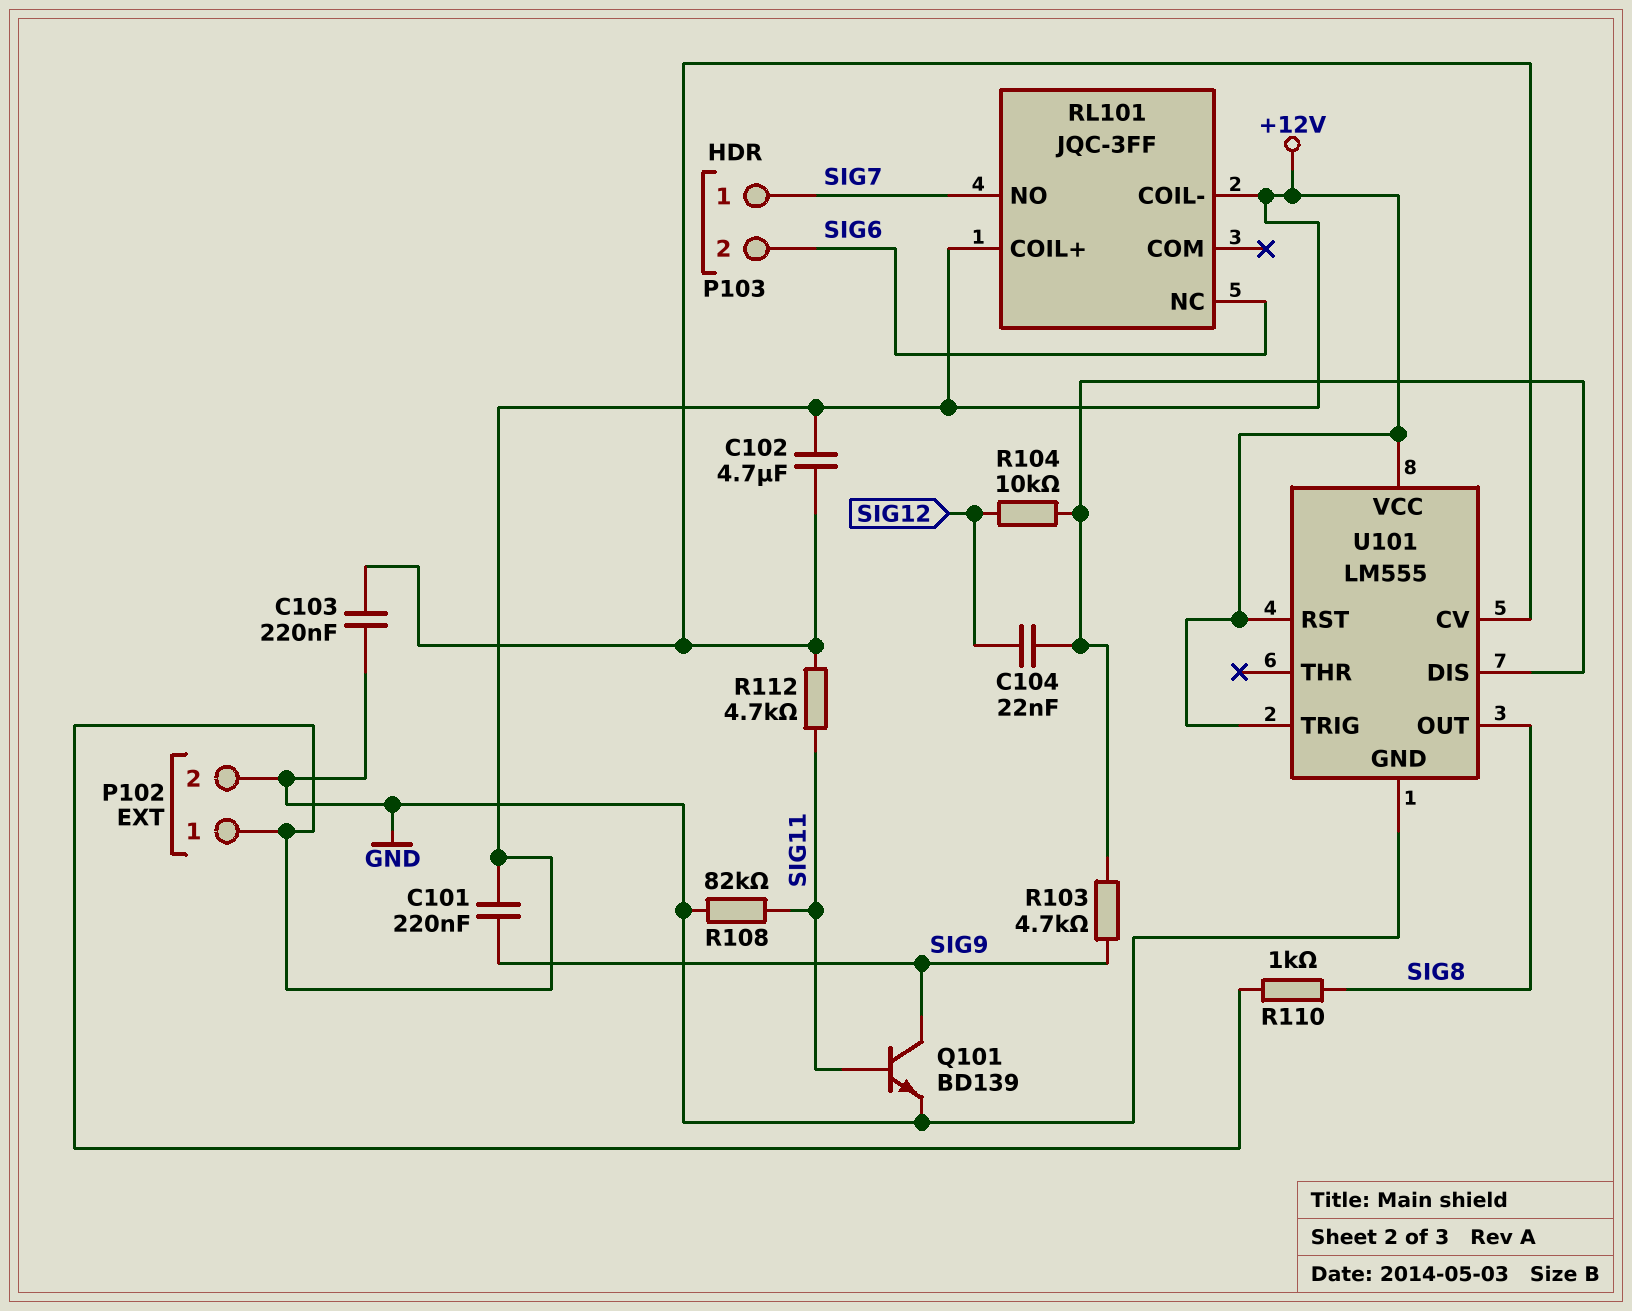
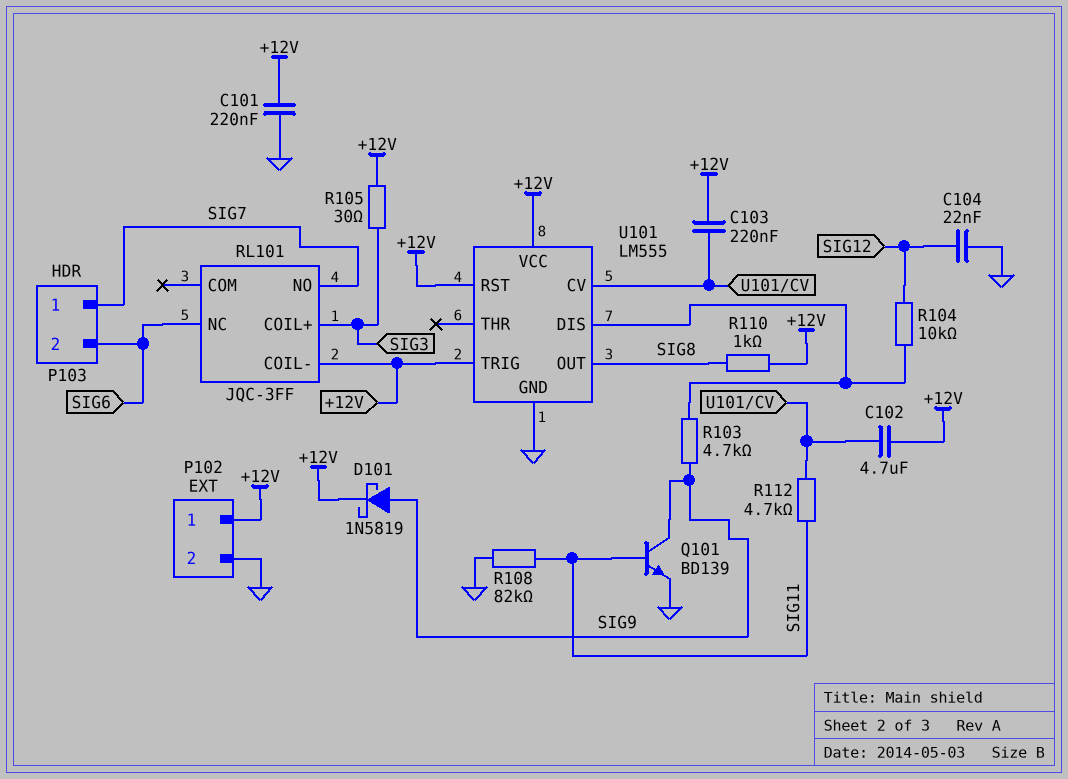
C101: 220nF (+12V, SIG9) -> 220nF (+12V, GND)
C103: 220nF (GND, U101/CV) -> 220nF (+12V, U101/CV)
C104: 22nF (SIG12, U101/DIS) -> 22nF (GND, SIG12)
D101: none -> schottky 1N5819 (A SIG9, K +12V)
R105: none -> 30 (+12V, SIG3)
RL101 pin COIL+: +12V -> SIG3

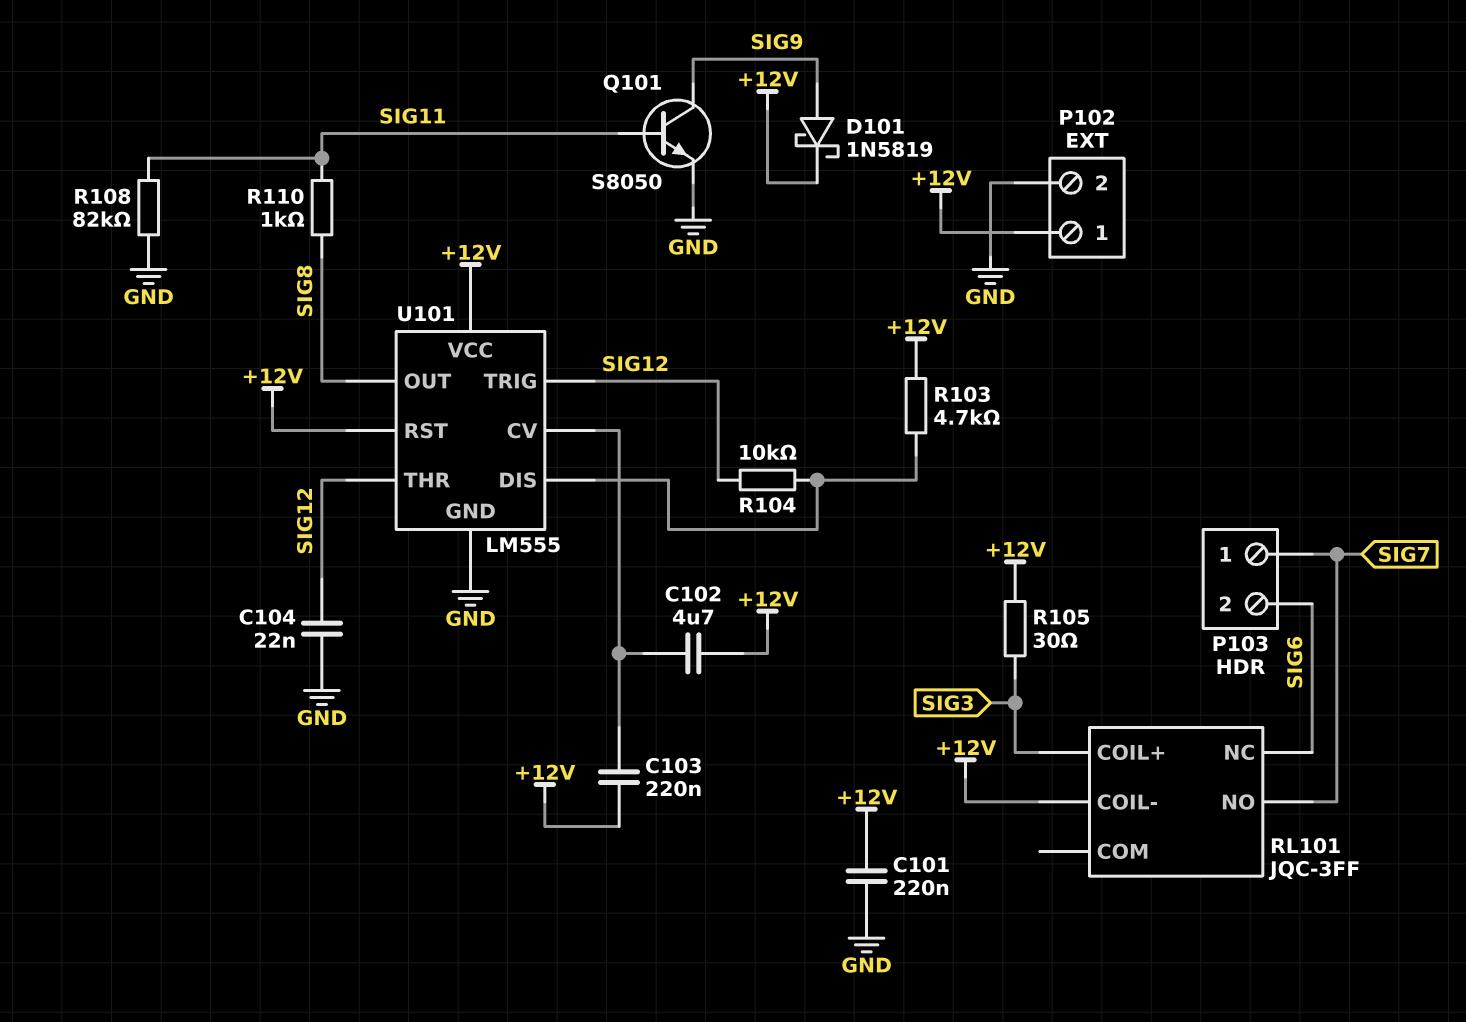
Q101: NPN BD139 (B SIG11, C SIG9, E GND) -> NPN S8050 (B SIG11, C SIG9, E GND)
R103: 4.7k (SIG9, U101/DIS) -> 4.7k (+12V, U101/DIS)
R110: 1k (+12V, SIG8) -> 1k (SIG8, SIG11)
R112: 4.7k (SIG11, U101/CV) -> none
U101 pin THR: none -> SIG12
U101 pin TRIG: +12V -> SIG12

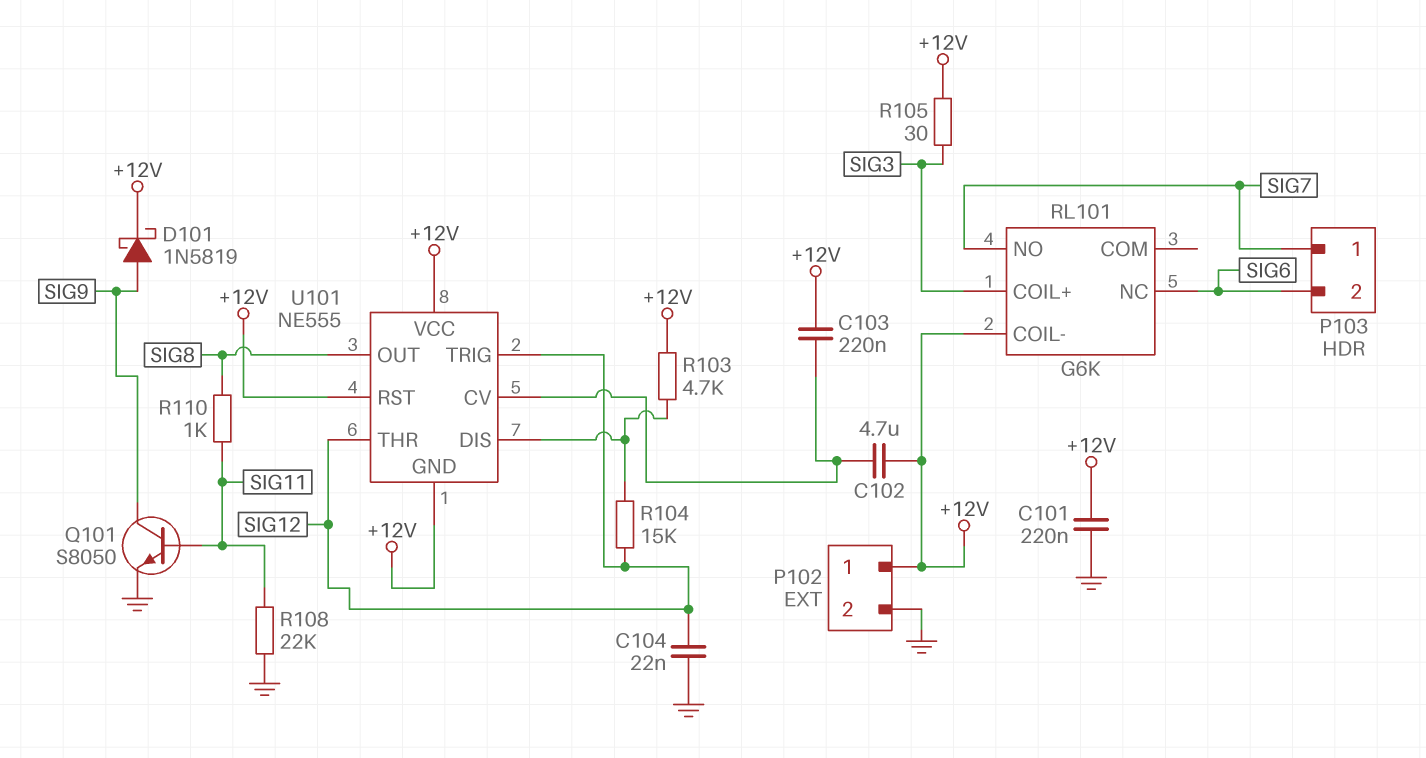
R104: 10k (SIG12, U101/DIS) -> 15k (SIG12, U101/DIS)
R108: 82k (GND, SIG11) -> 22k (GND, SIG11)
RL101: JQC-3FF -> G6K
U101: LM555 -> NE555
U101 pin GND: GND -> +12V

